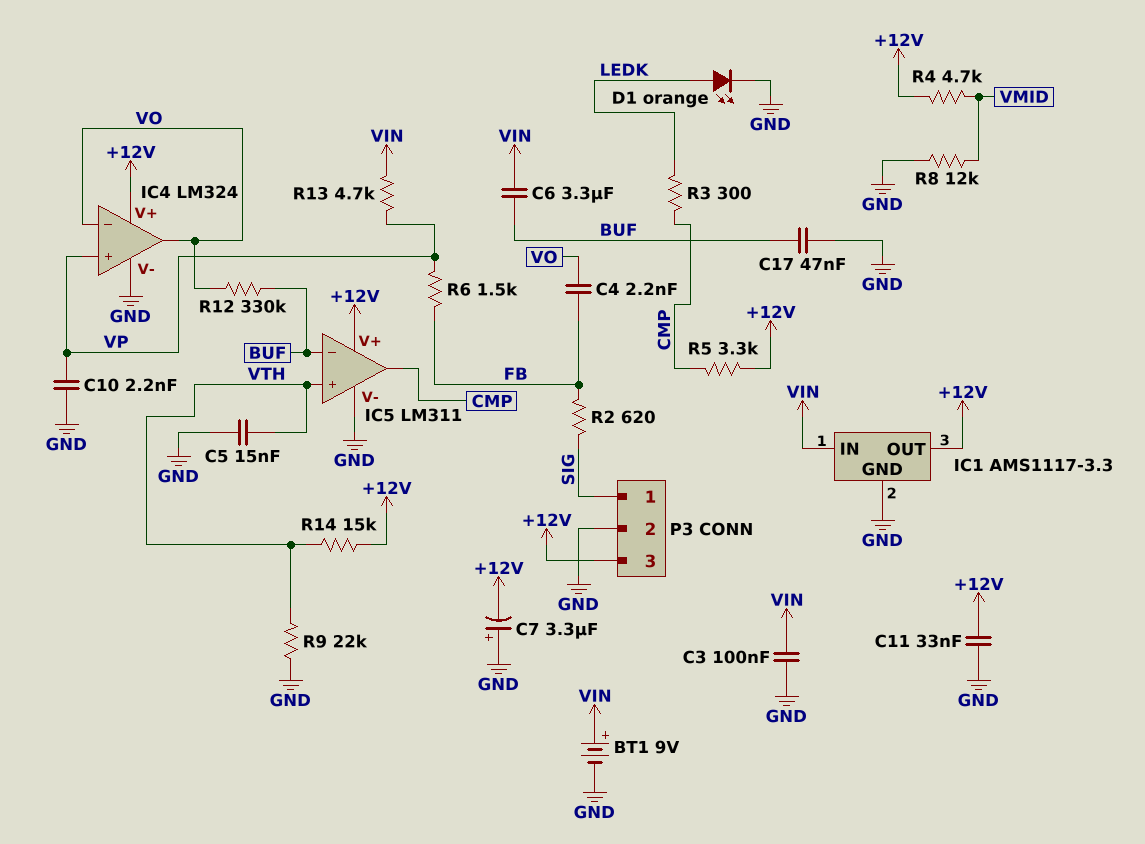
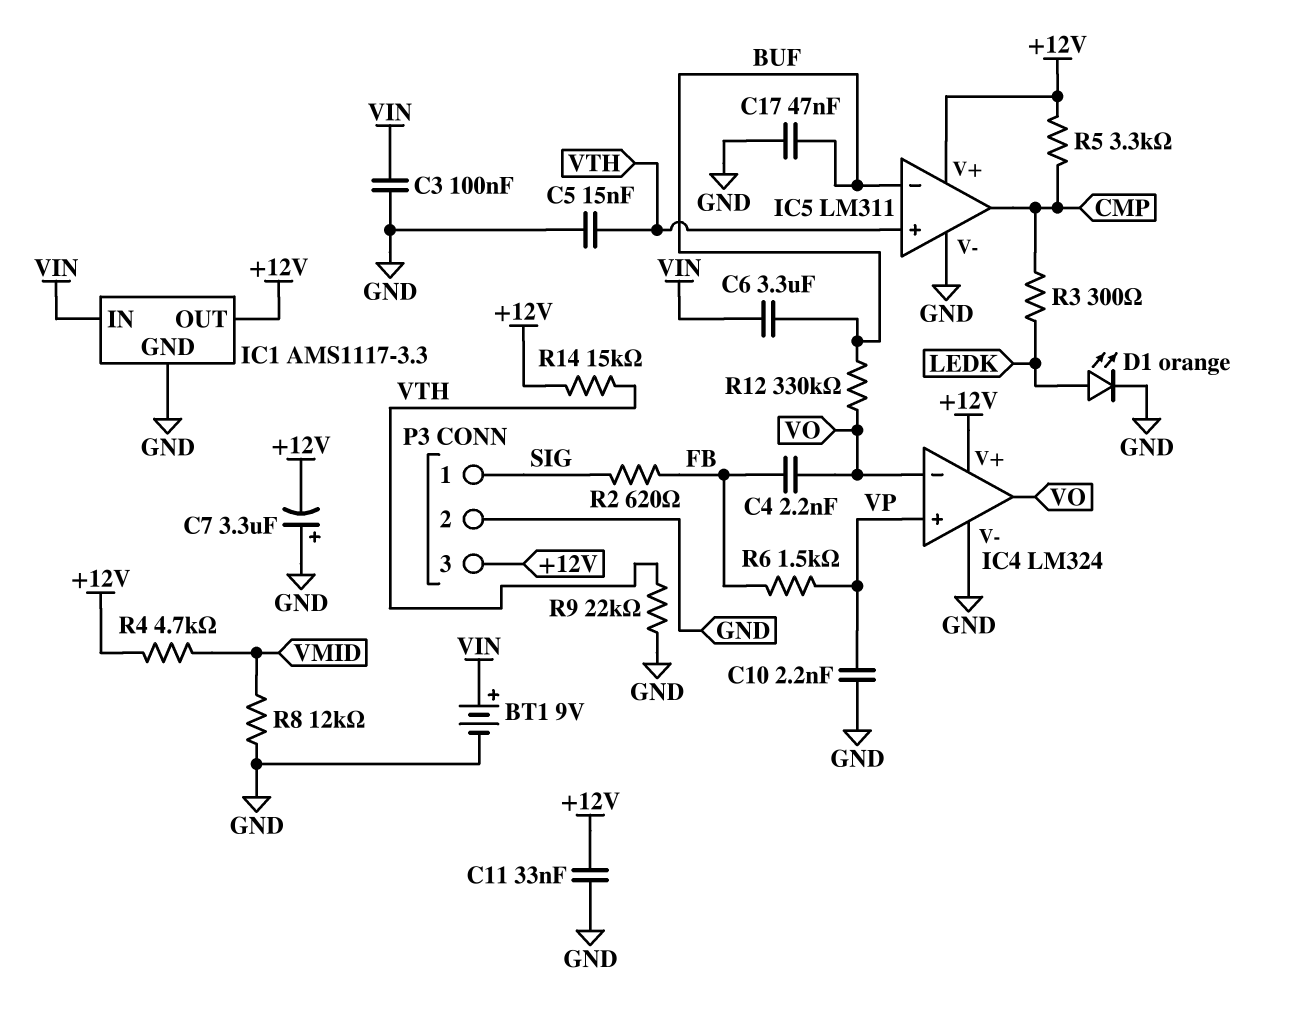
R13: 4.7k (VIN, VP) -> none

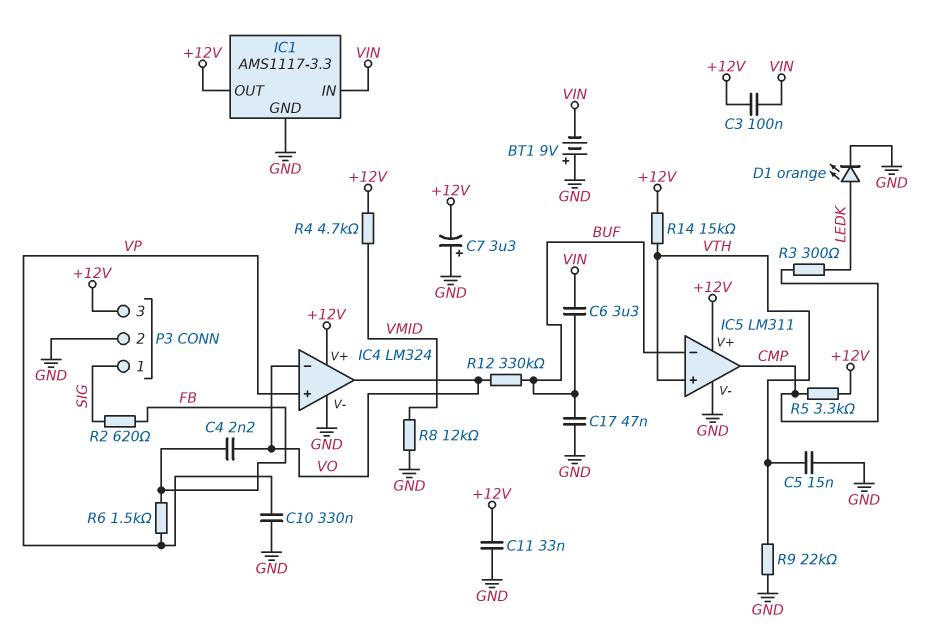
BT1: 9V (plus VIN, minus GND) -> 9V (plus GND, minus VIN)
C3: 100nF (GND, VIN) -> 100nF (+12V, VIN)
C10: 2.2nF (GND, VP) -> 330nF (GND, VP)

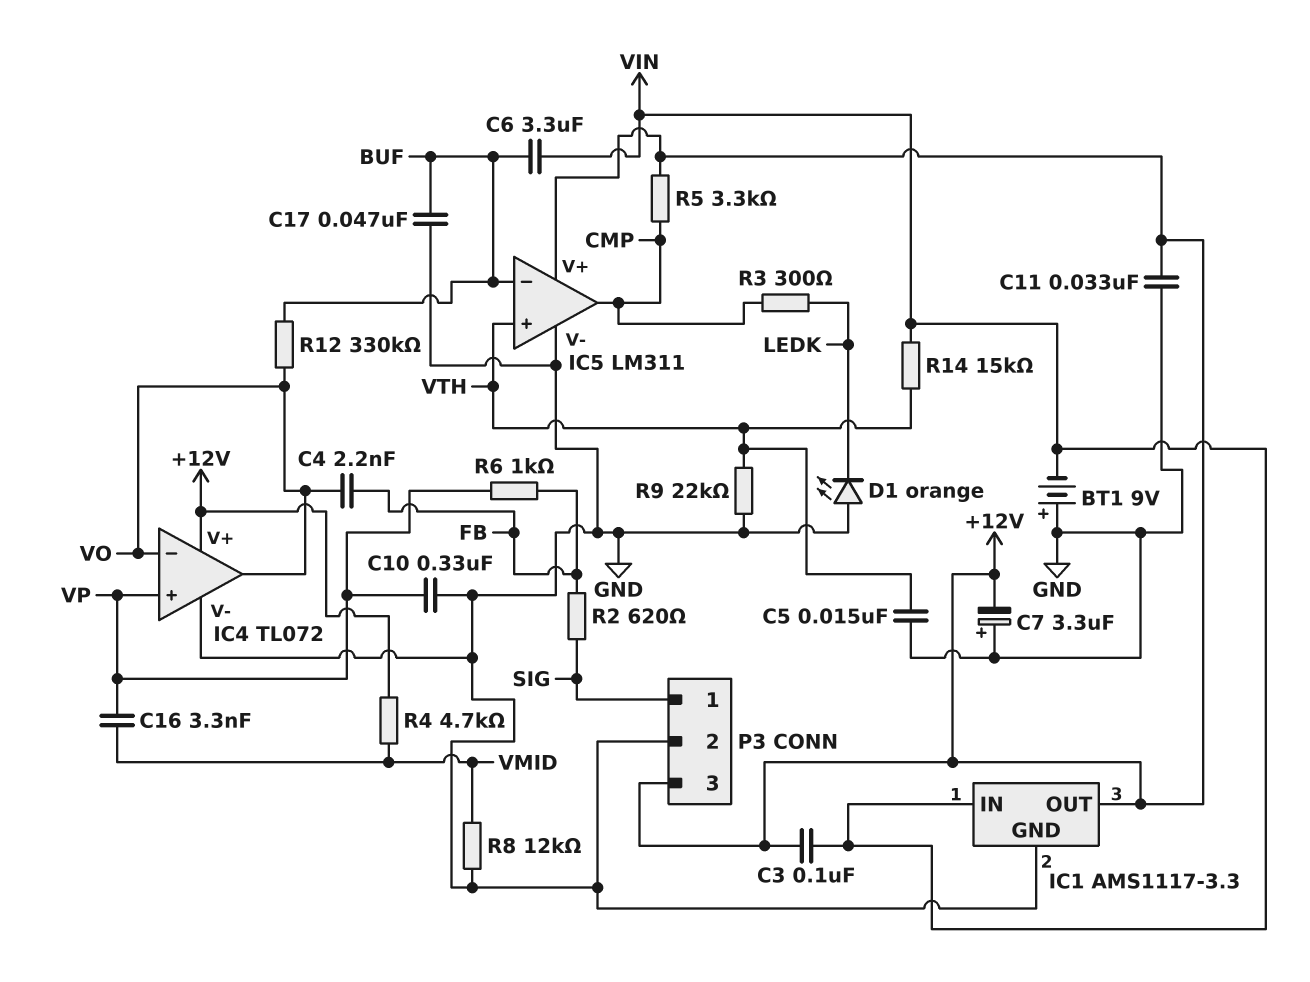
C16: none -> 3.3nF (VMID, VP)
D1: LED orange (A LEDK, K GND) -> LED orange (A GND, K LEDK)
IC4: LM324 -> TL072
R6: 1.5k (FB, VP) -> 1k (FB, VP)
R14: 15k (+12V, VTH) -> 15k (VIN, VTH)

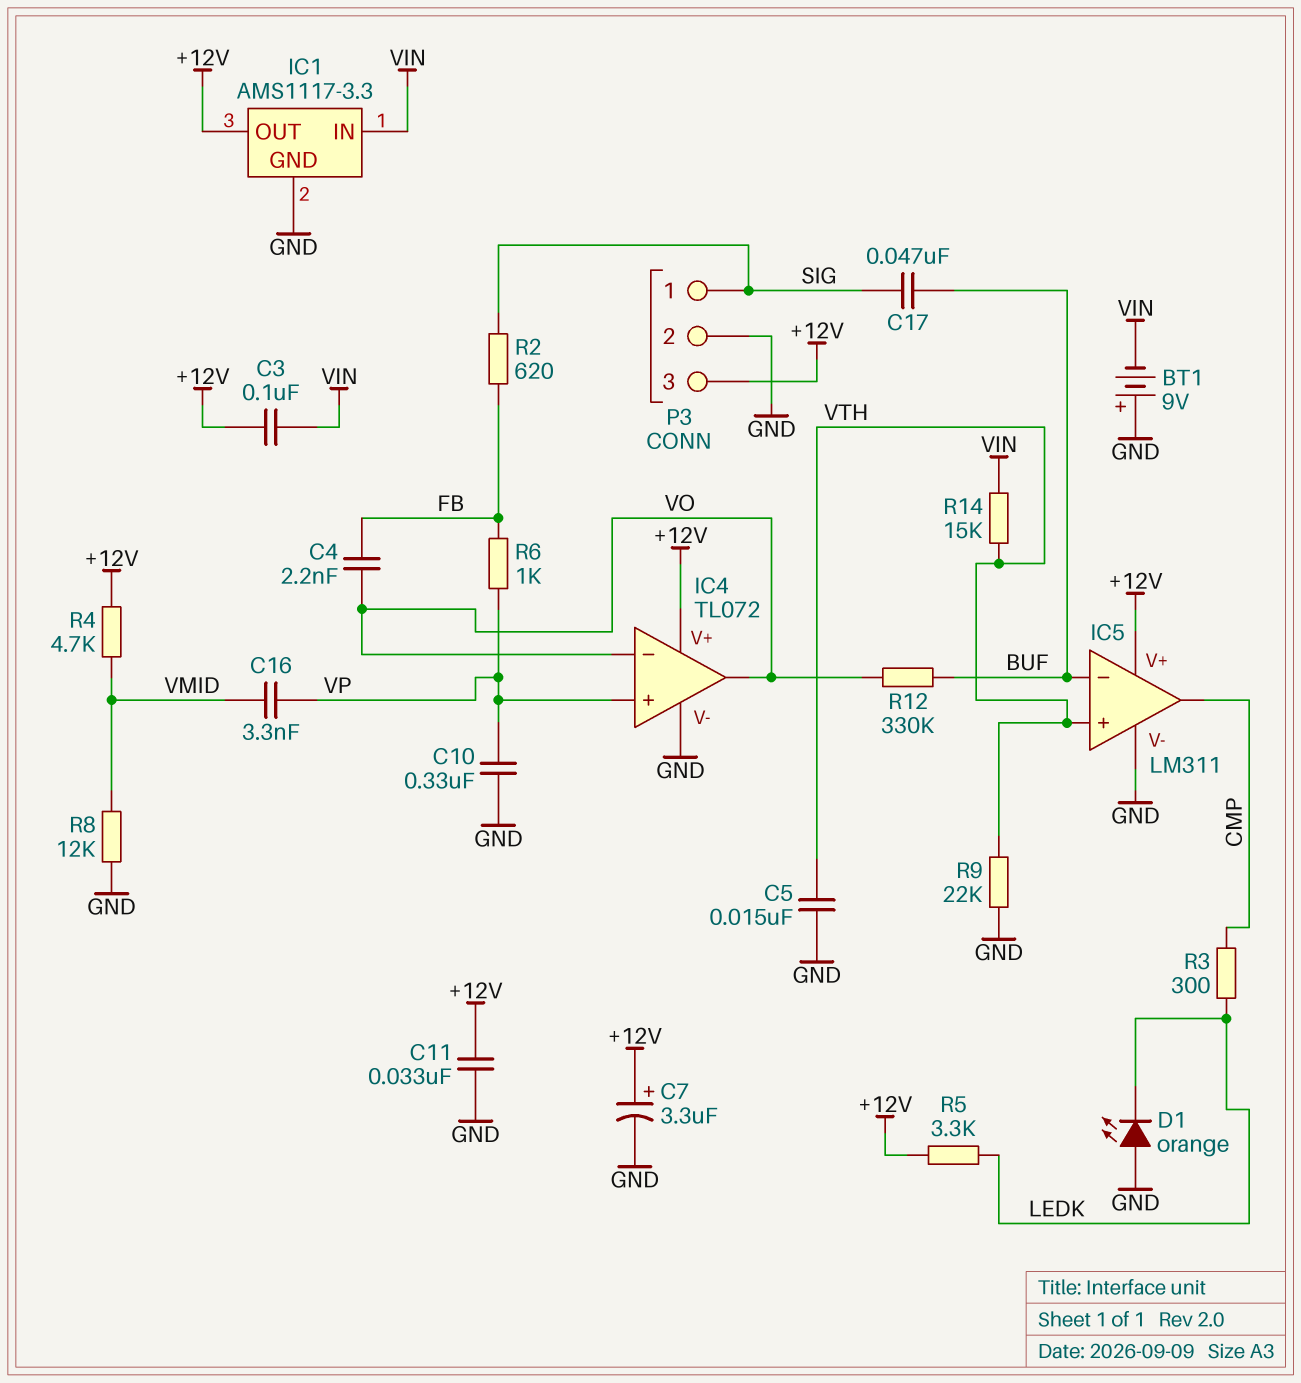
C6: 3.3uF (BUF, VIN) -> none
C7: 3.3uF (plus GND, minus +12V) -> 3.3uF (plus +12V, minus GND)
C17: 47nF (BUF, GND) -> 47nF (BUF, SIG)
R5: 3.3k (+12V, CMP) -> 3.3k (+12V, LEDK)

